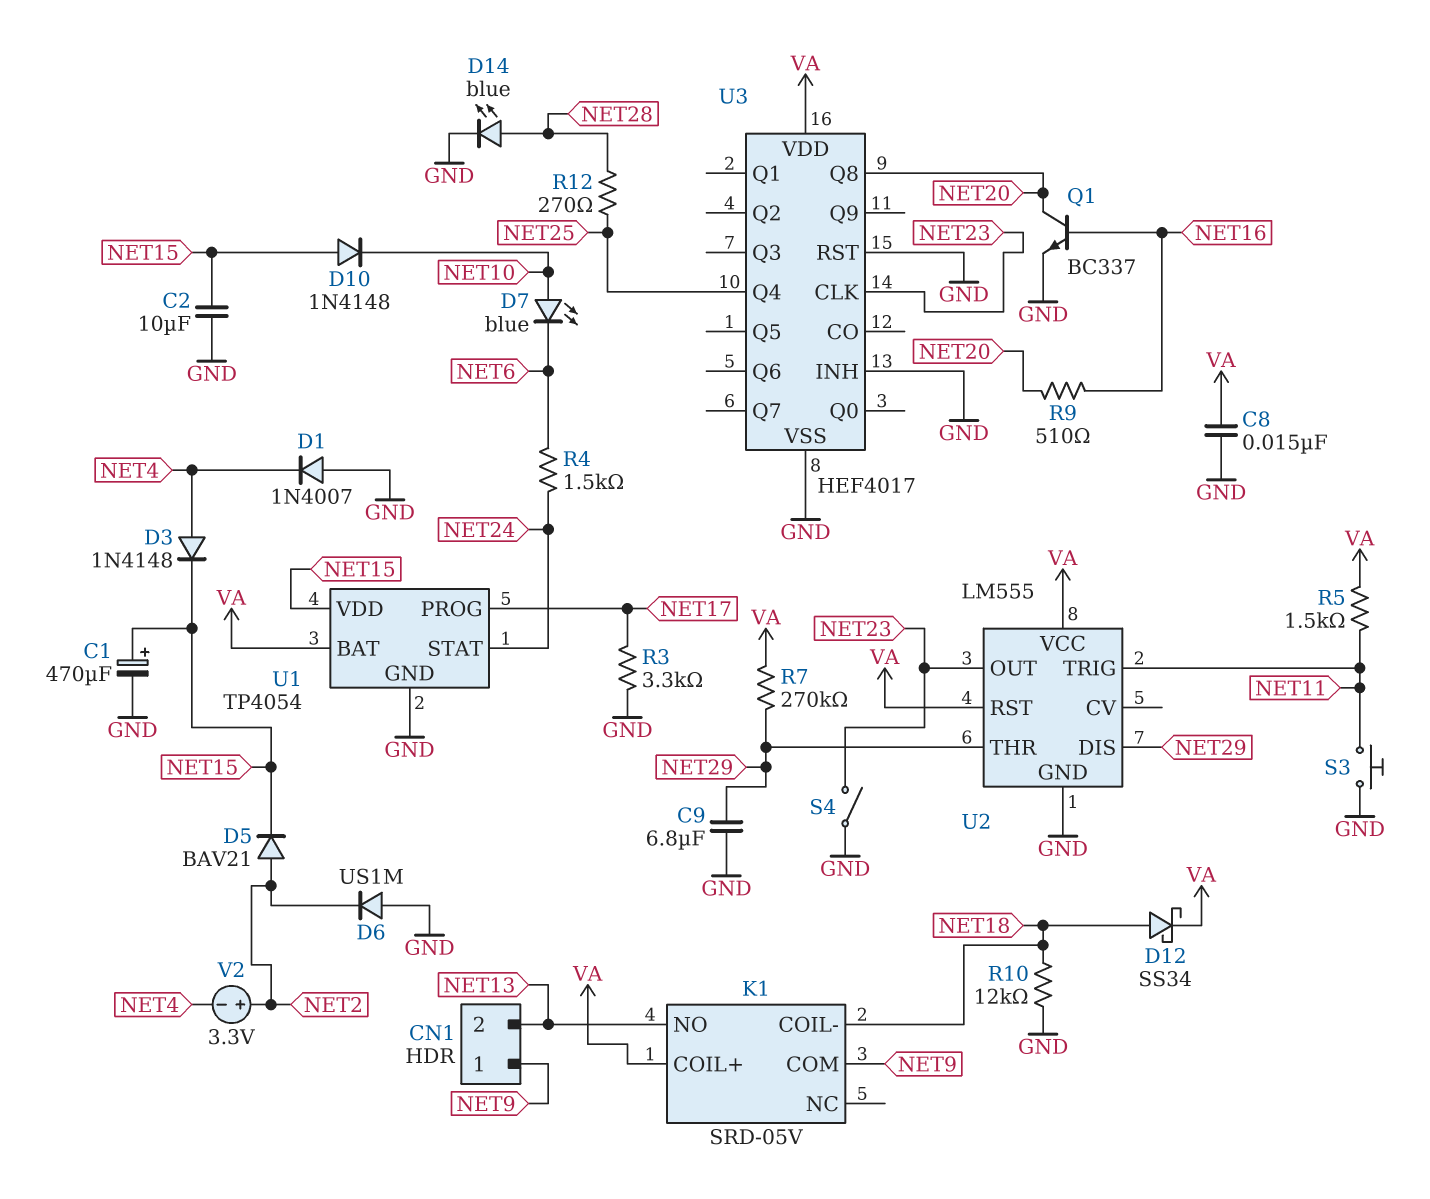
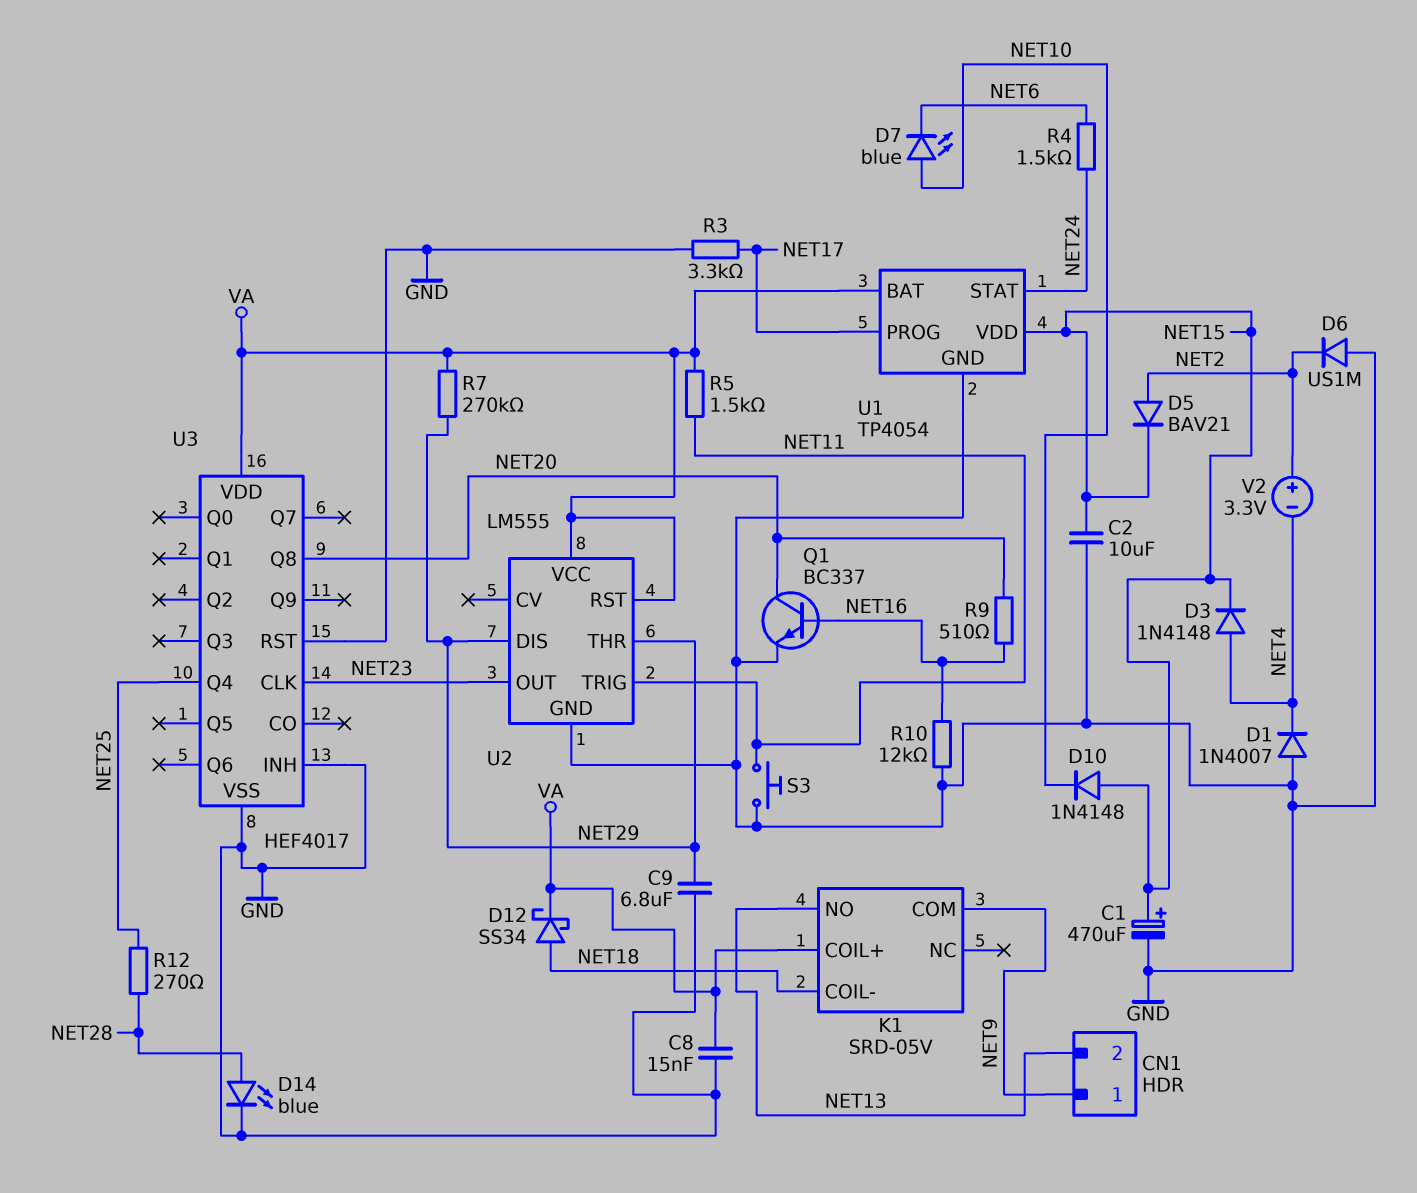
R10: 12k (GND, NET18) -> 12k (GND, NET16)
S4: switch (GND, NET23) -> none

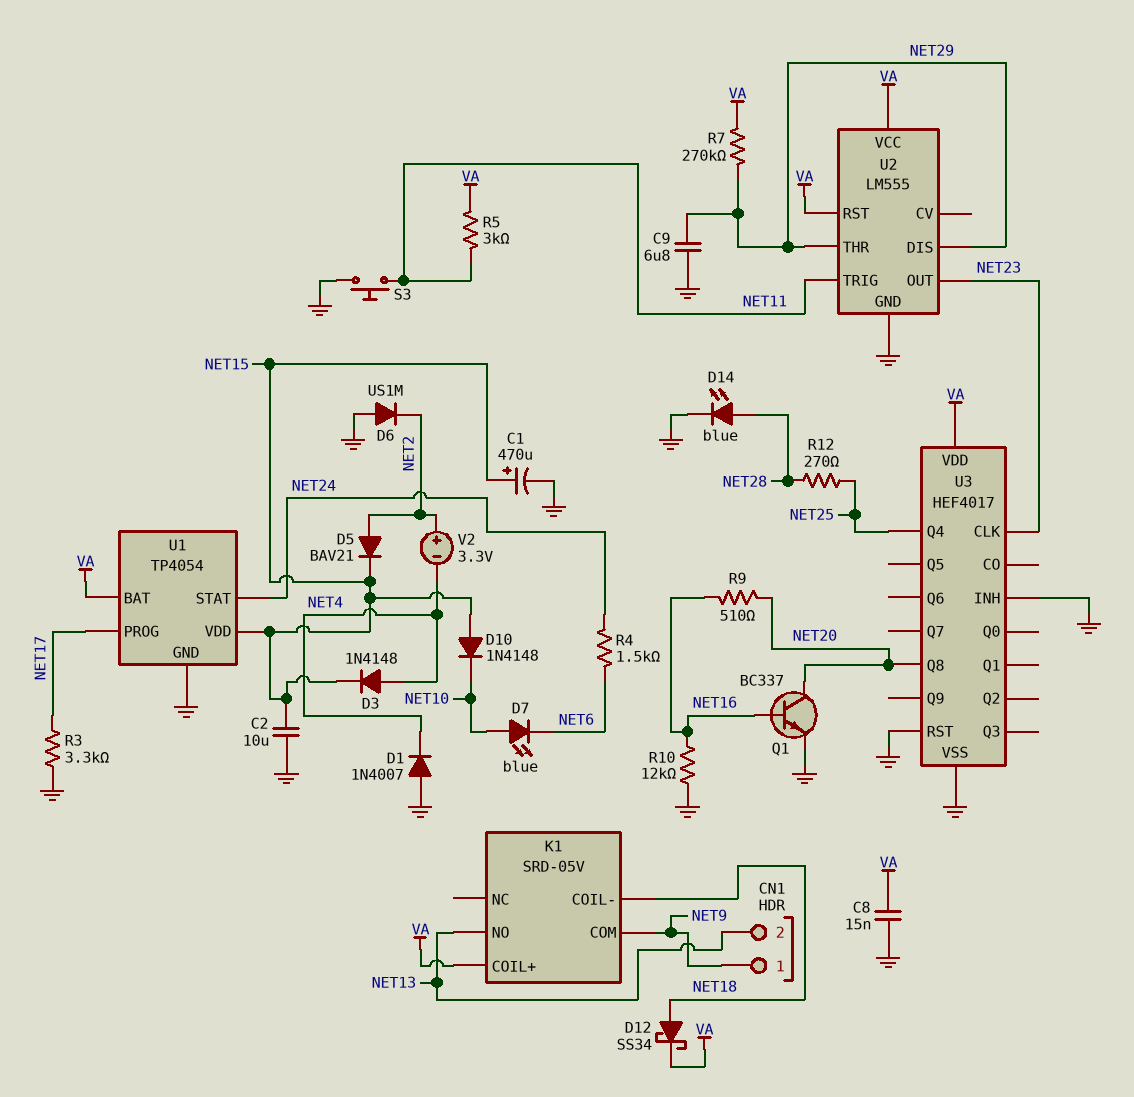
R5: 1.5k (NET11, VA) -> 3k (NET11, VA)

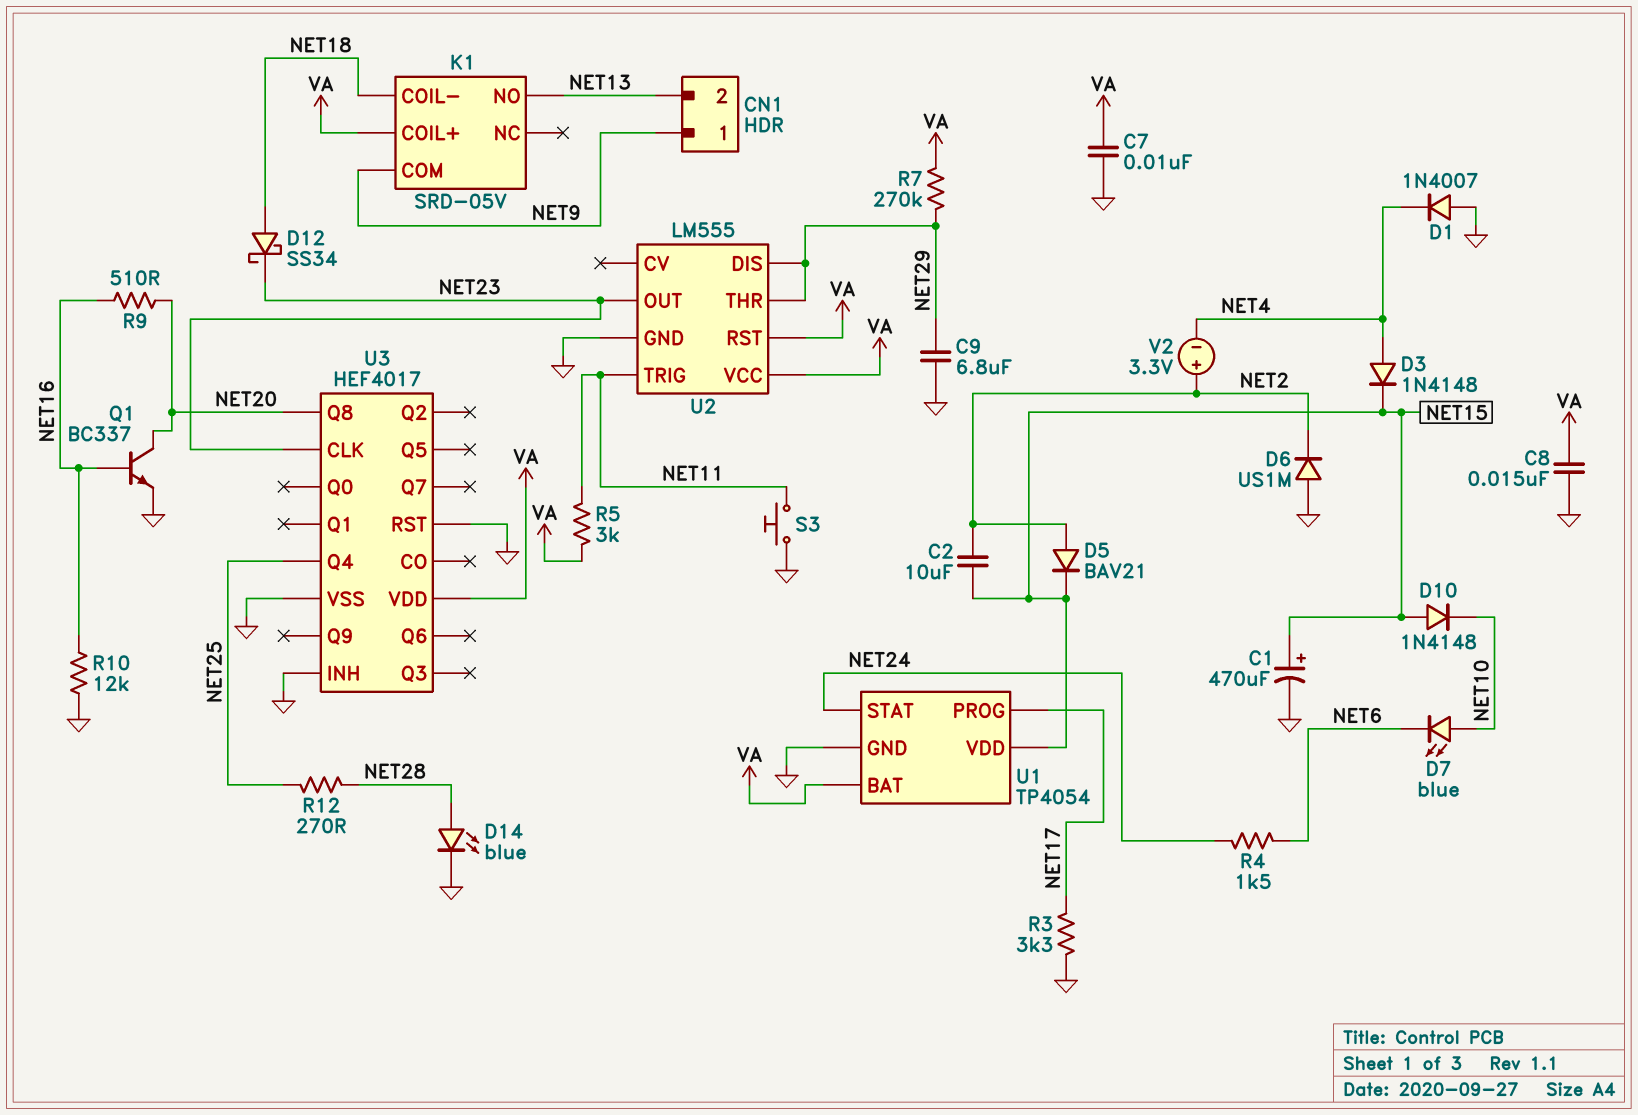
C2: 10uF (GND, NET15) -> 10uF (NET2, NET15)
C7: none -> 10nF (GND, VA)
D12: schottky SS34 (A NET18, K VA) -> schottky SS34 (A NET18, K NET23)

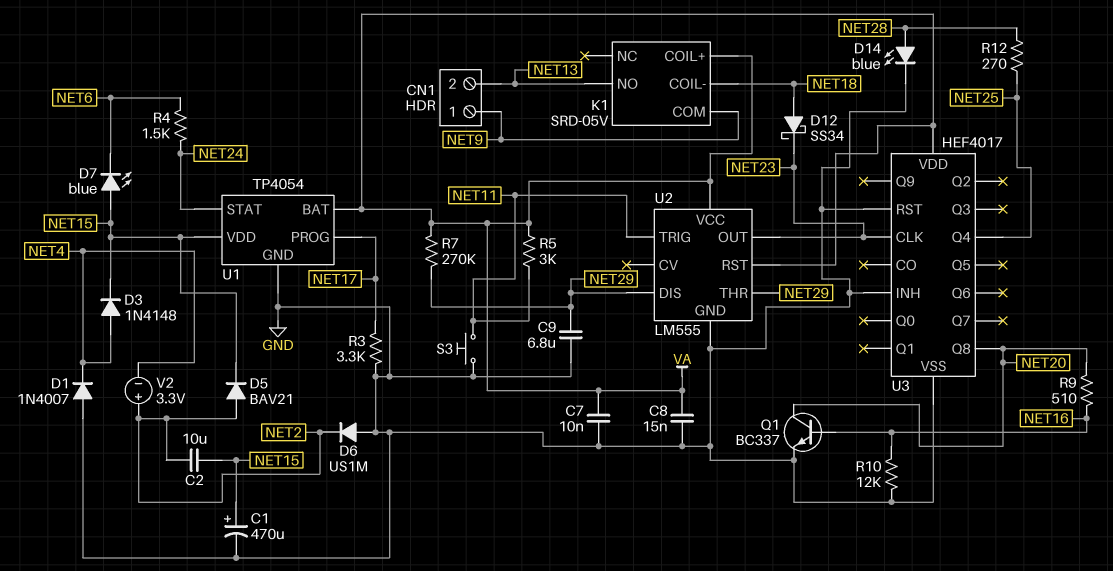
D7: LED blue (A NET10, K NET6) -> LED blue (A NET15, K NET6)
D10: diode 1N4148 (A NET15, K NET10) -> none

